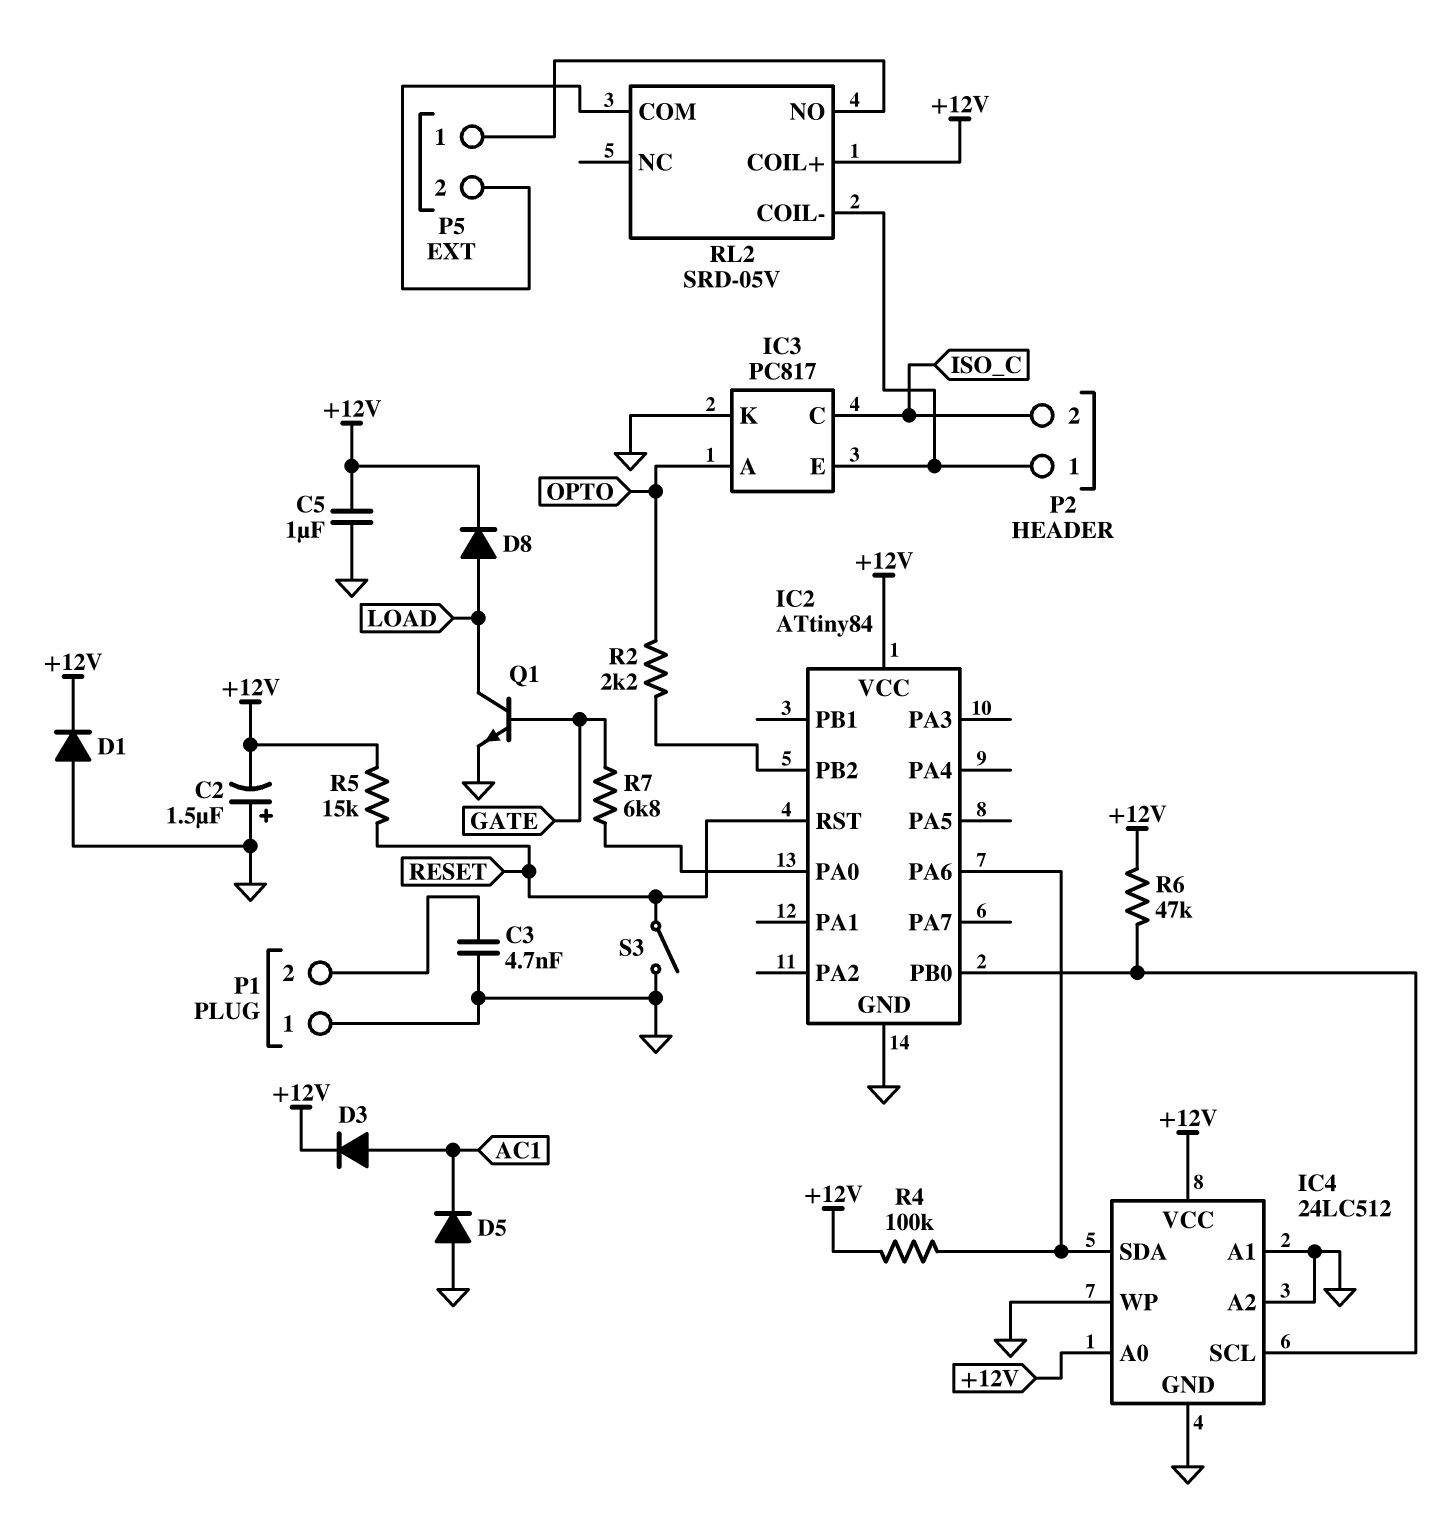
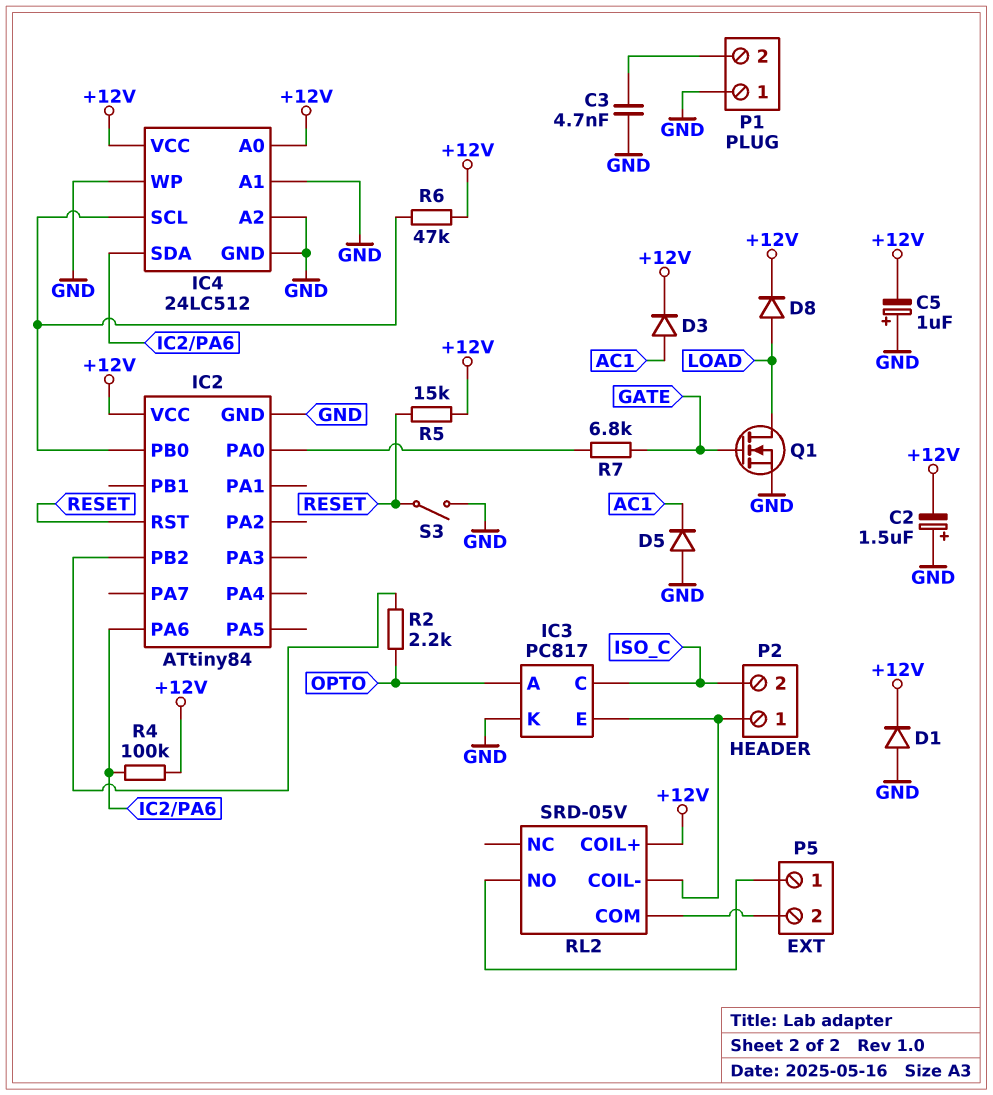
C5: 1uF (+12V, GND) -> 1uF (plus GND, minus +12V)
Q1: NPN (B GATE, C LOAD, E GND) -> NMOS (G GATE, D LOAD, S GND)

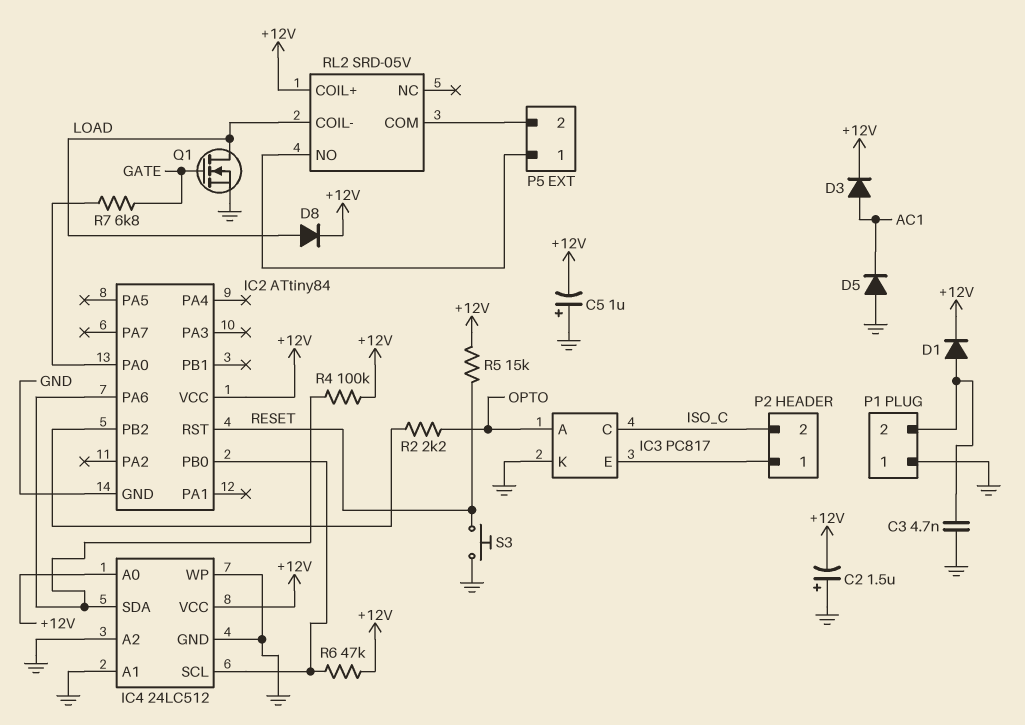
D1: diode (A GND, K +12V) -> diode (A P1/2, K +12V)
RL2 pin COIL-: IC3/E -> LOAD
S3: switch (GND, RESET) -> button (GND, RESET)

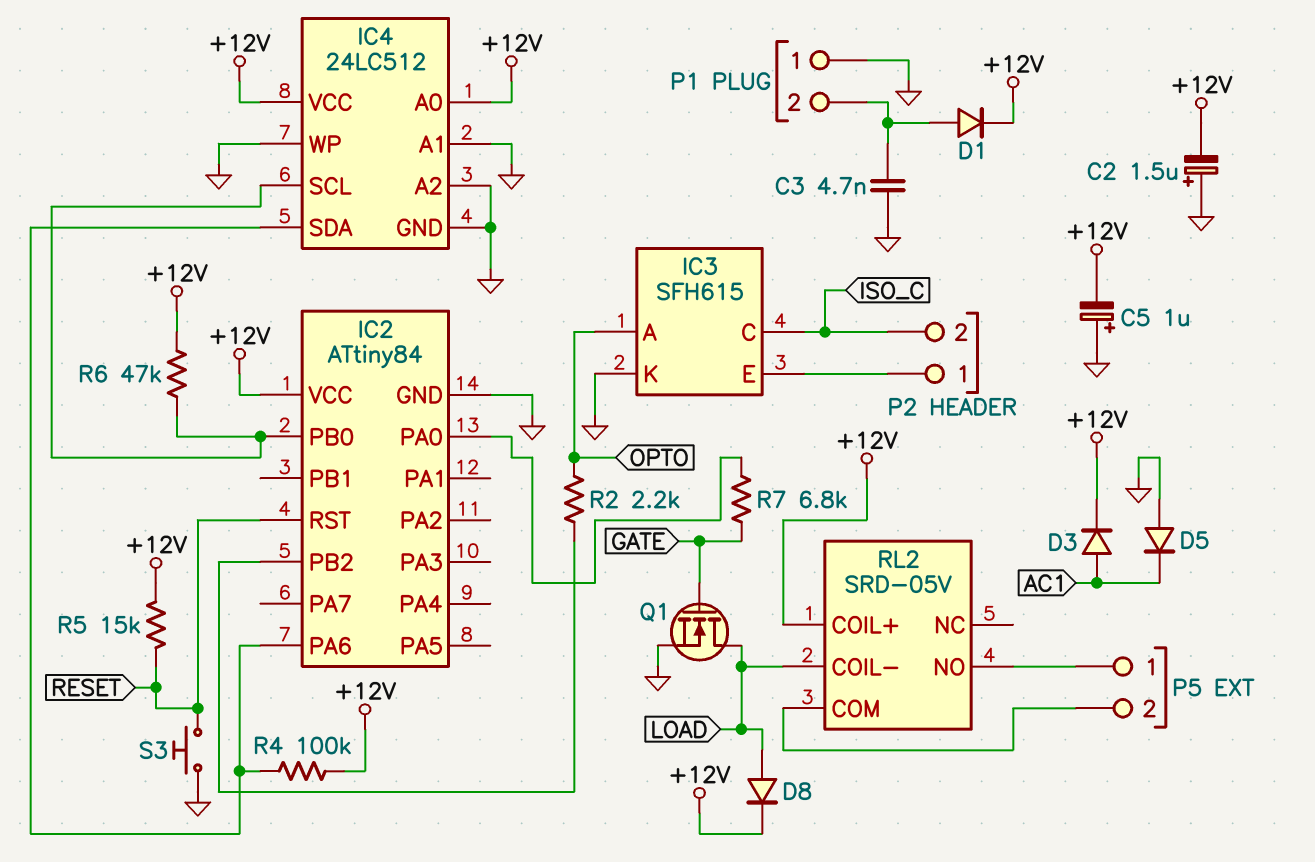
IC3: PC817 -> SFH615

